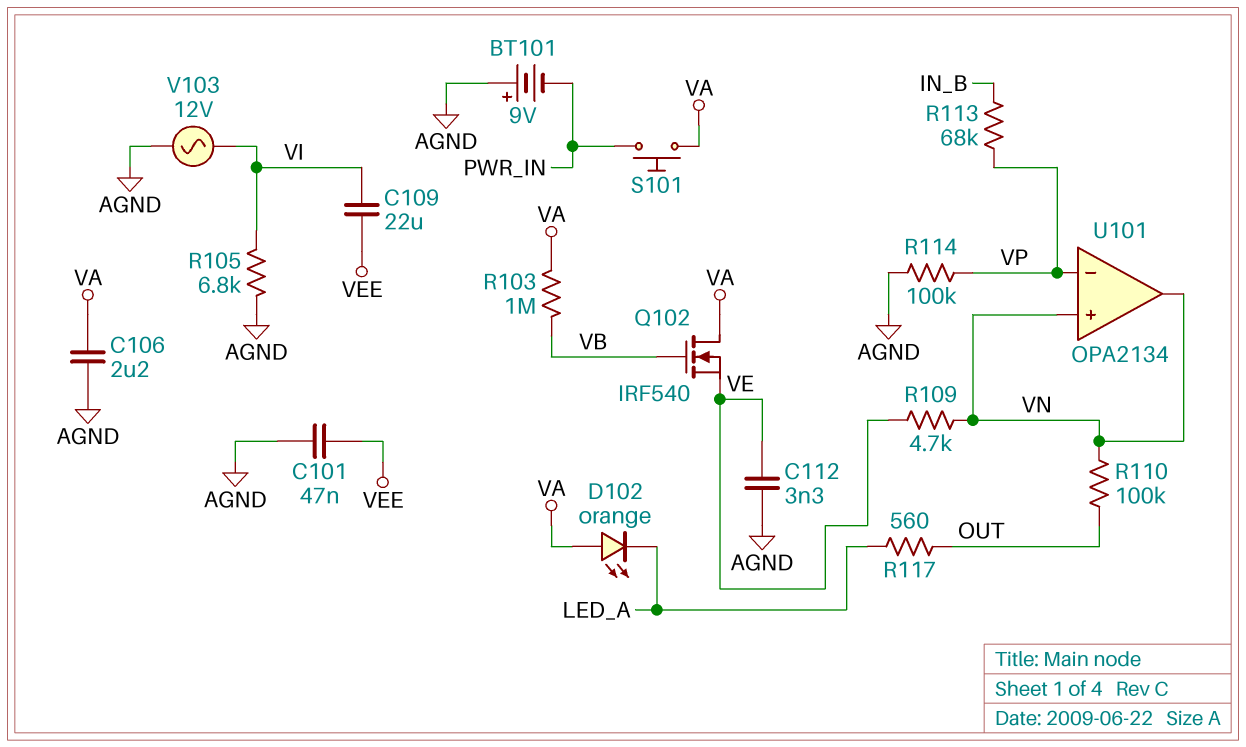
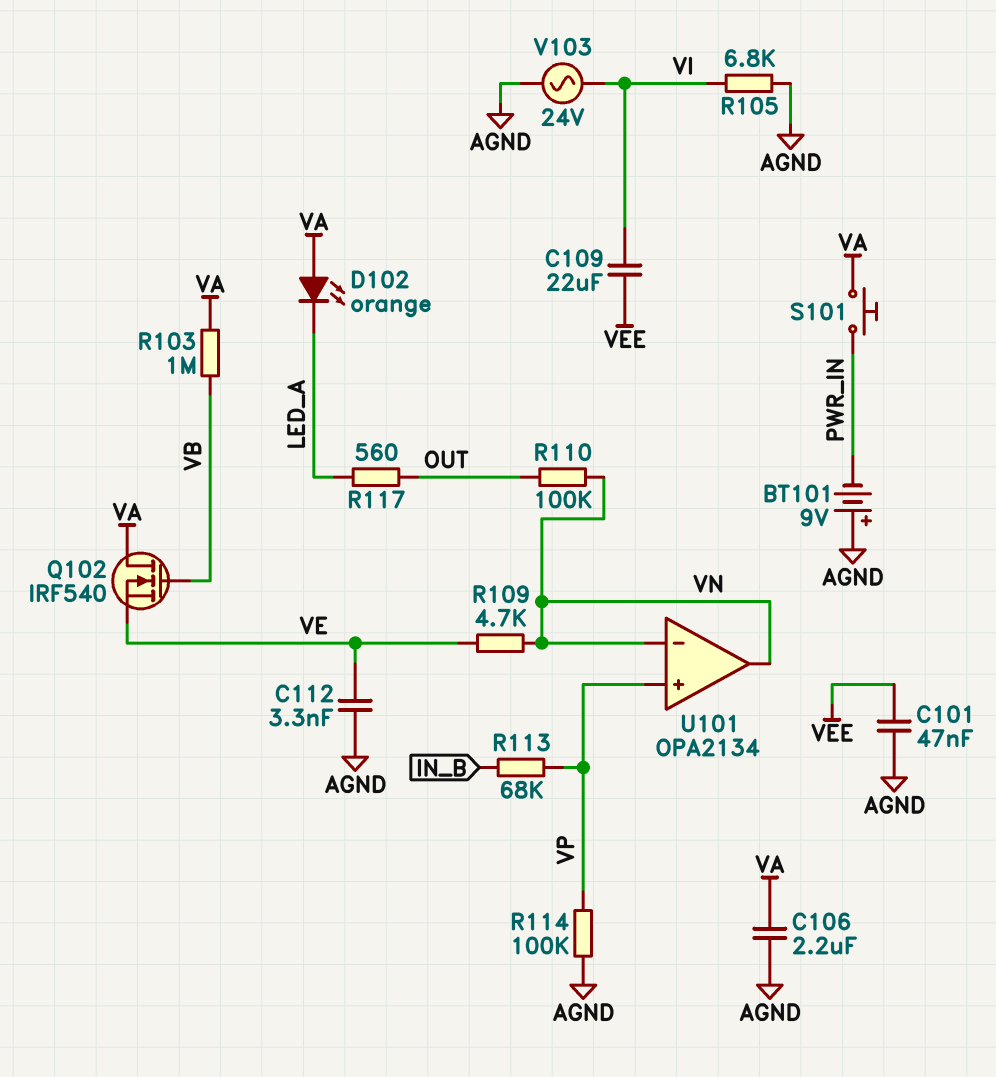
U101 pin in+: VN -> VP
U101 pin in-: VP -> VN
V103: AC 12V (AGND, VI) -> AC 24V (AGND, VI)

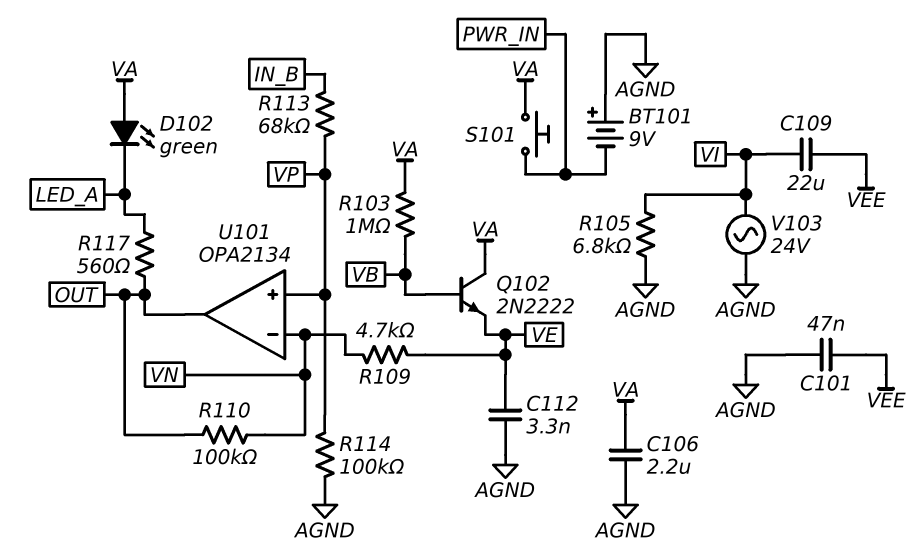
D102: LED orange (A VA, K LED_A) -> LED green (A VA, K LED_A)
Q102: NMOS IRF540 (G VB, D VA, S VE) -> NPN 2N2222 (B VB, C VA, E VE)
U101 pin out: VN -> OUT

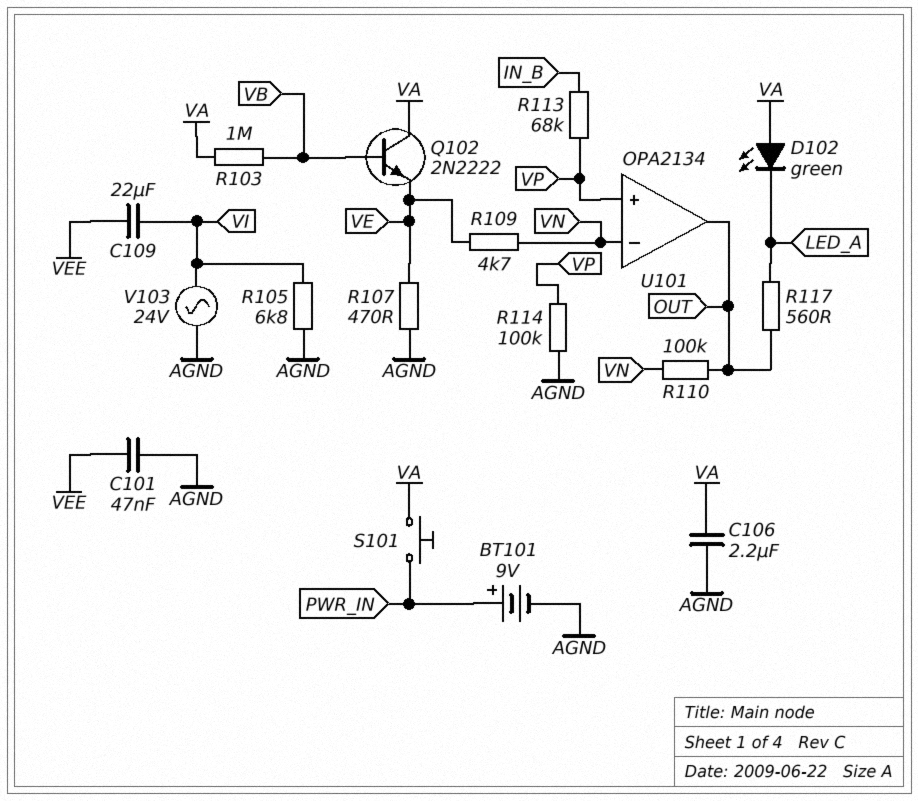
BT101: 9V (plus AGND, minus PWR_IN) -> 9V (plus PWR_IN, minus AGND)
C112: 3.3nF (AGND, VE) -> none
R107: none -> 470 (AGND, VE)

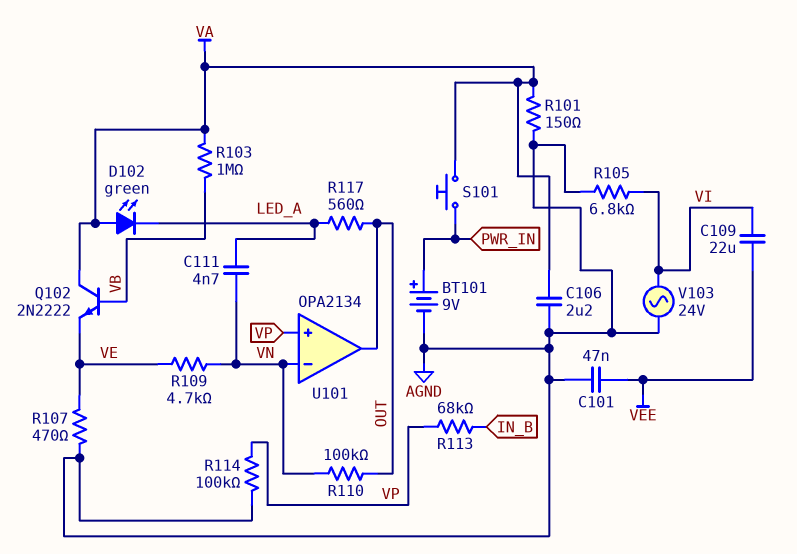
C111: none -> 4.7nF (LED_A, VN)
R101: none -> 150 (AGND, VA)

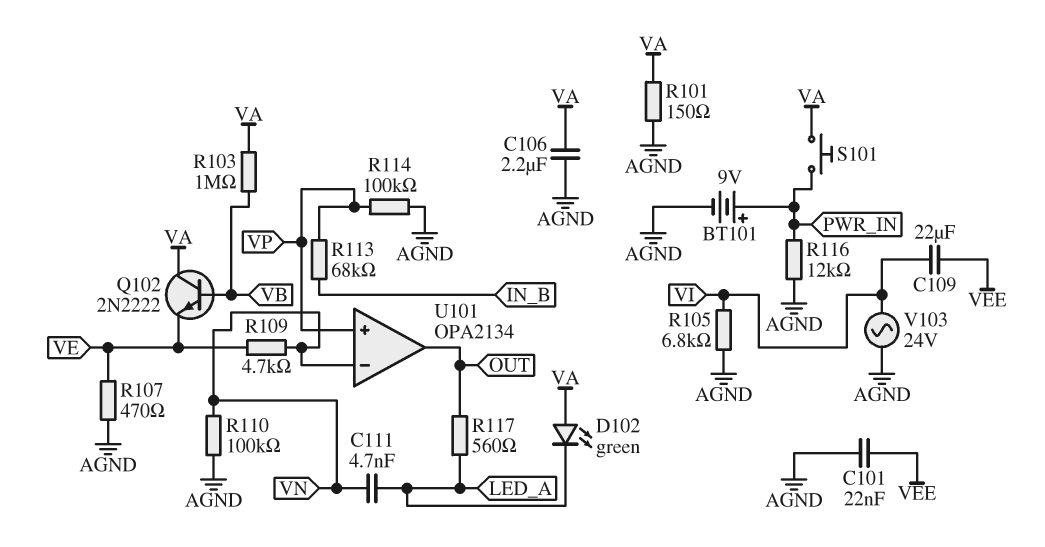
C101: 47nF (AGND, VEE) -> 22nF (AGND, VEE)
R110: 100k (OUT, VN) -> 100k (AGND, VN)
R116: none -> 12k (AGND, PWR_IN)

